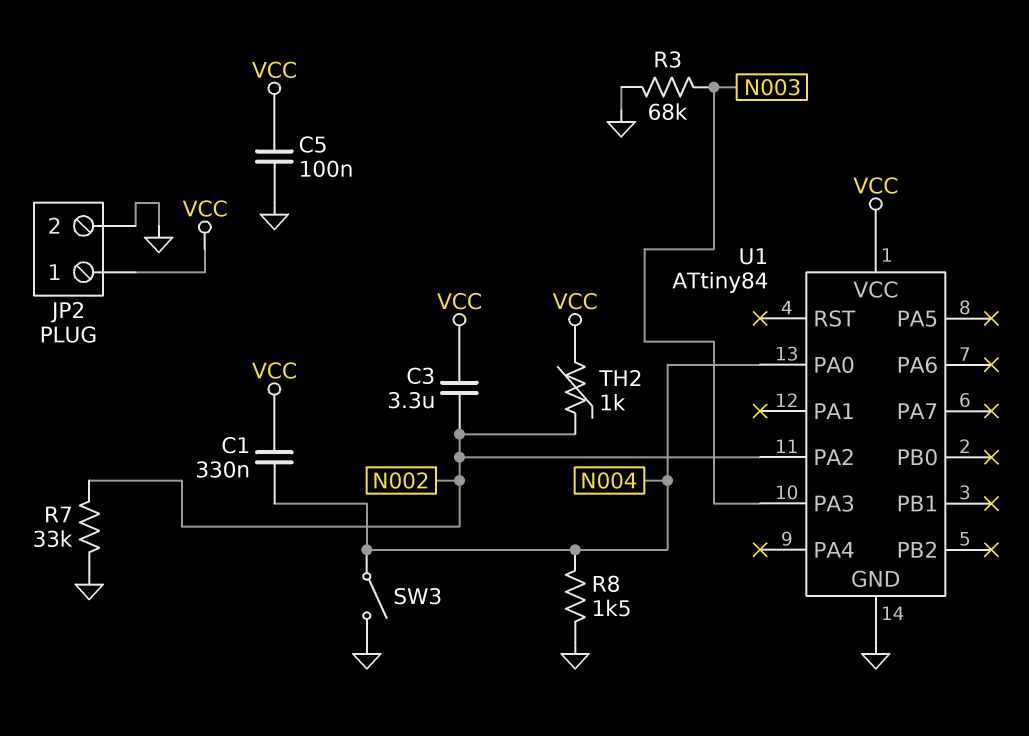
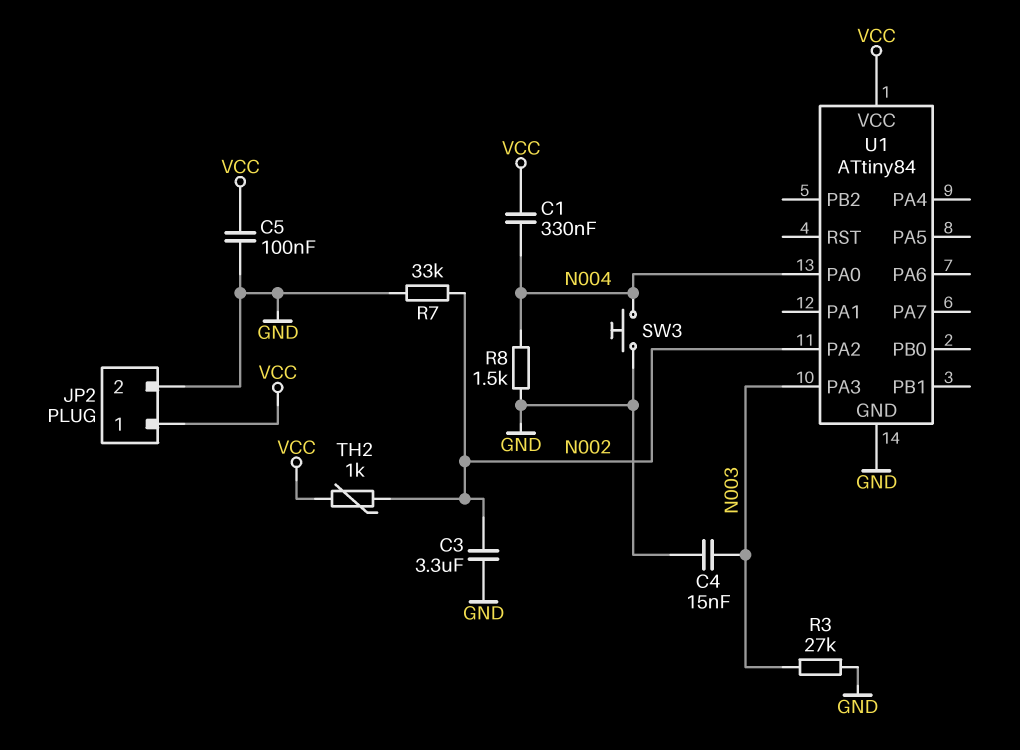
C3: 3.3uF (N002, VCC) -> 3.3uF (GND, N002)
C4: none -> 15nF (GND, N003)
R3: 68k (GND, N003) -> 27k (GND, N003)
SW3: switch (GND, N004) -> button (GND, N004)

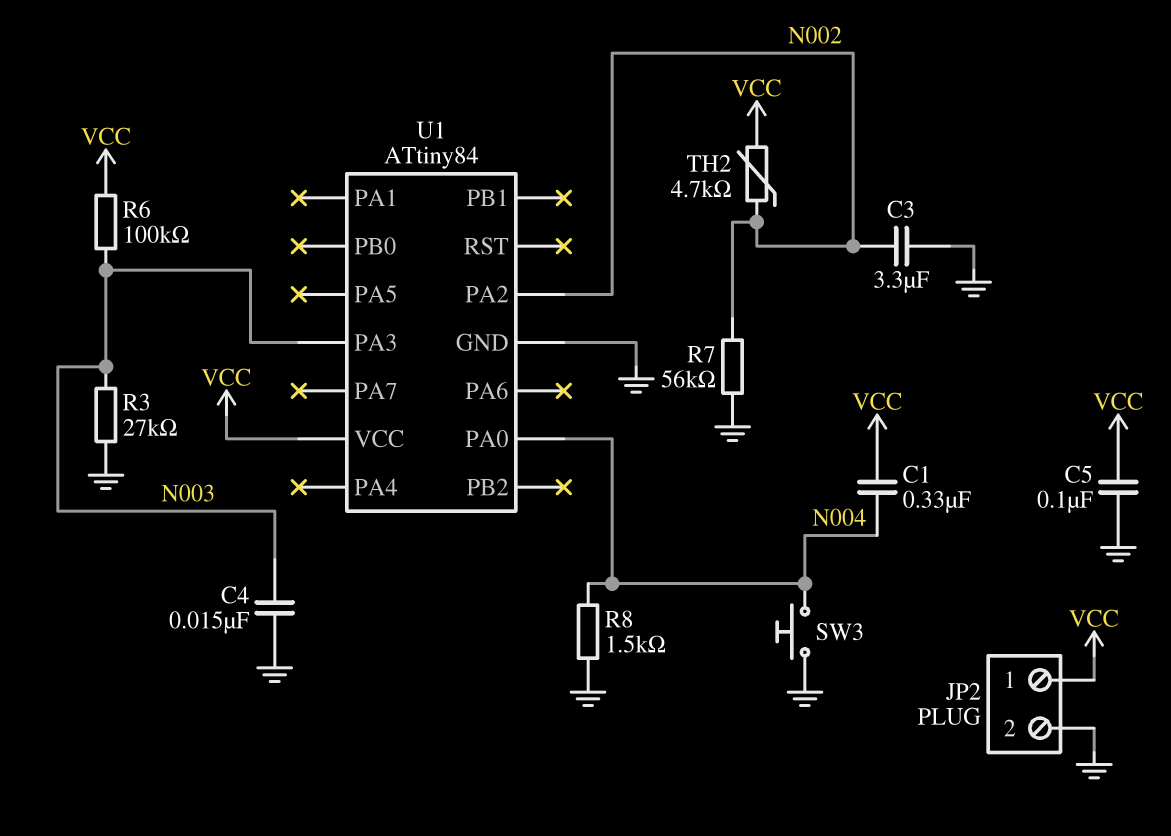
R6: none -> 100k (N003, VCC)
R7: 33k (GND, N002) -> 56k (GND, N002)
TH2: 1k (N002, VCC) -> 4.7k (N002, VCC)

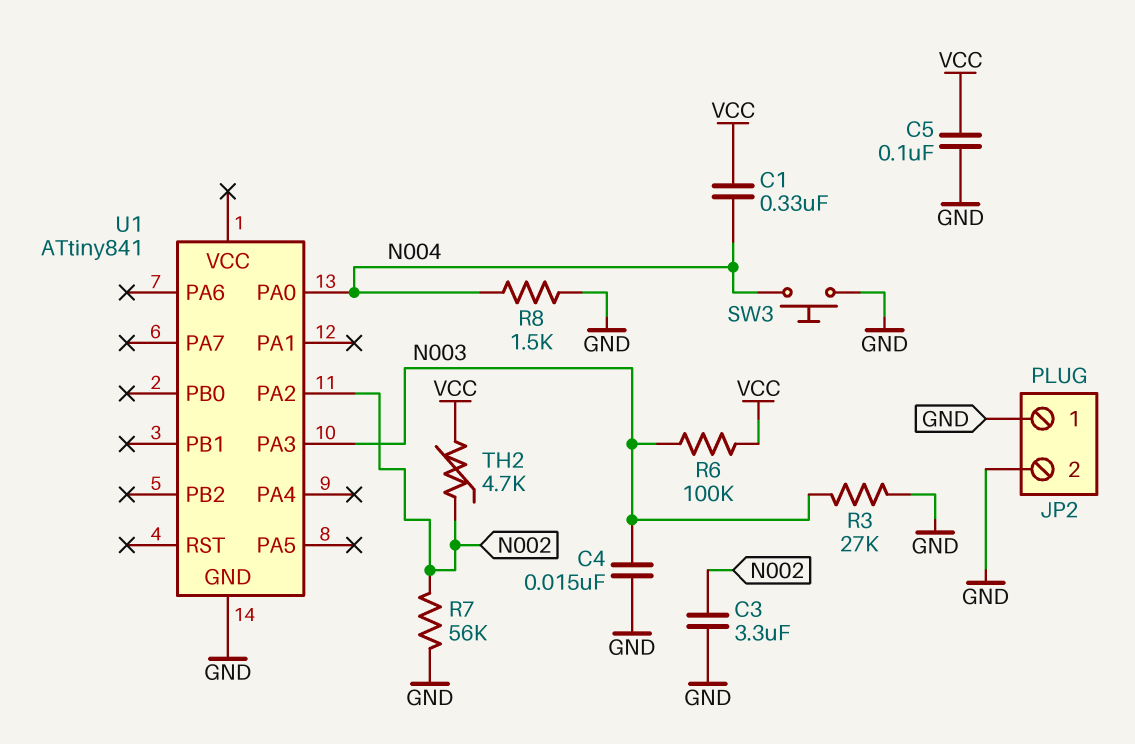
JP2 pin 1: VCC -> GND
U1: ATtiny84 -> ATtiny841
U1 pin VCC: VCC -> none

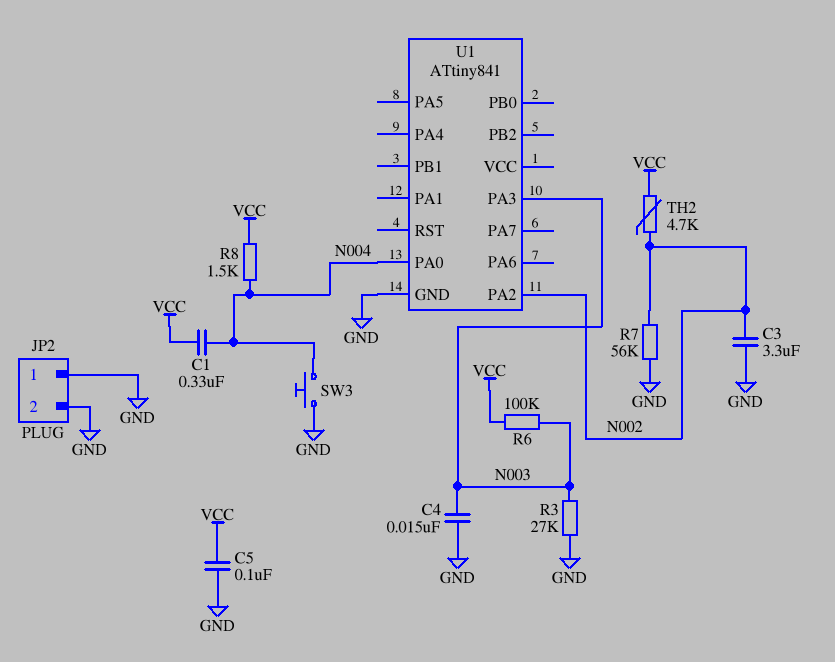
R8: 1.5k (GND, N004) -> 1.5k (N004, VCC)

